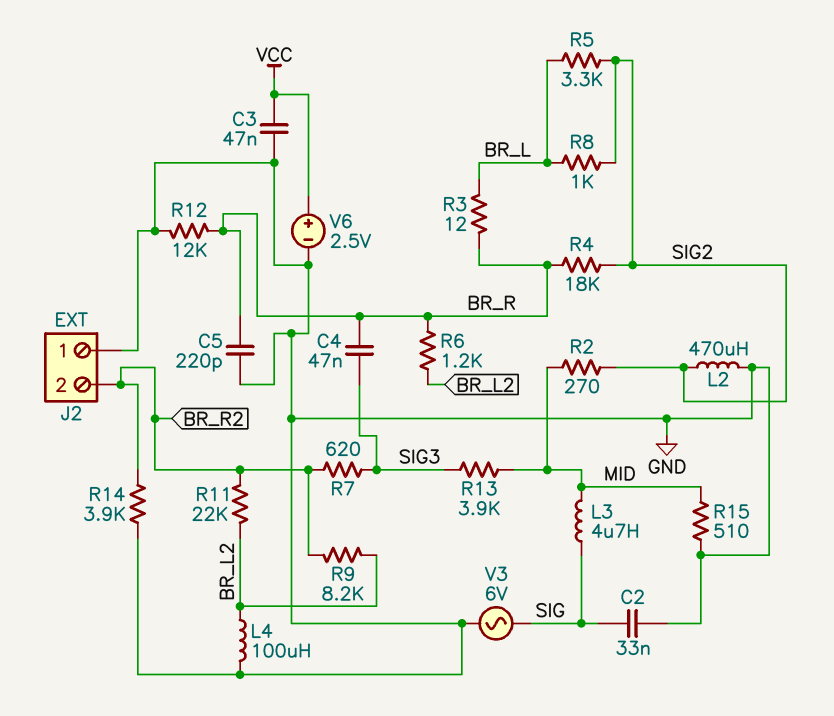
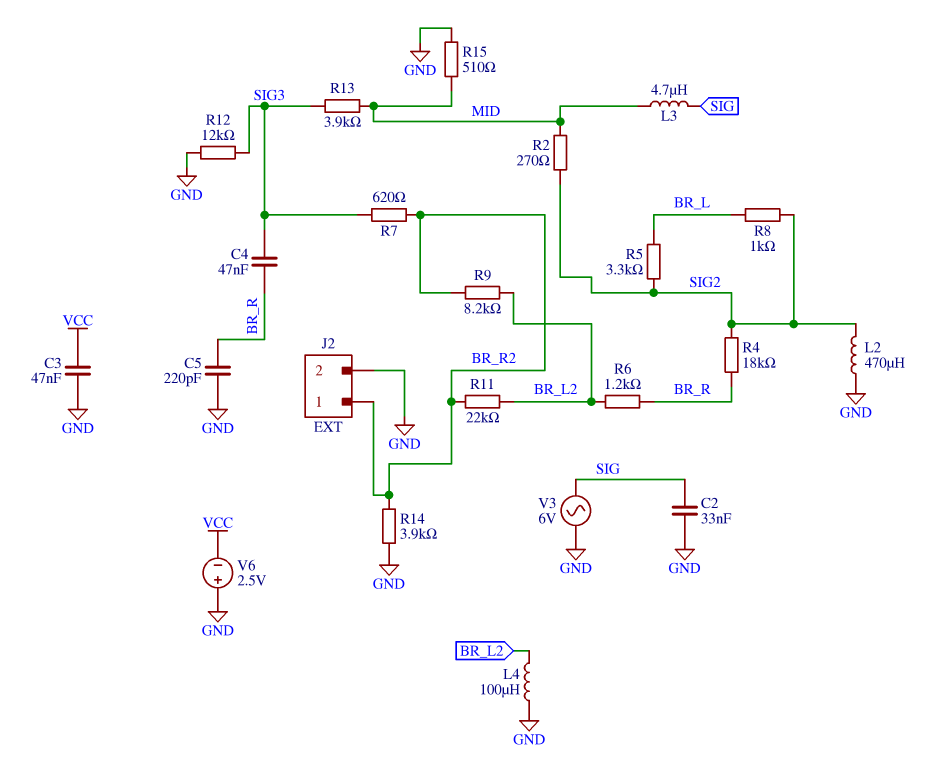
J2 pin 1: GND -> BR_R2
J2 pin 2: BR_R2 -> GND
R3: 12 (BR_L, BR_R) -> none
R12: 12k (BR_R, GND) -> 12k (GND, SIG3)
V6: 2.5V (plus VCC, minus GND) -> 2.5V (plus GND, minus VCC)

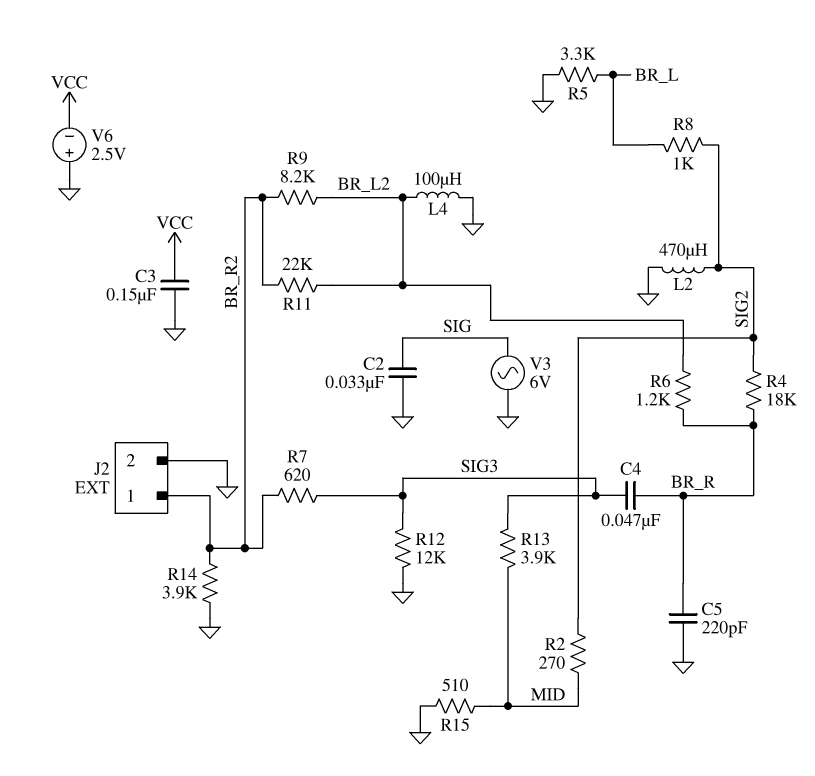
C3: 47nF (GND, VCC) -> 150nF (GND, VCC)
L3: 4.7uH (MID, SIG) -> none
R5: 3.3k (BR_L, SIG2) -> 3.3k (BR_L, GND)

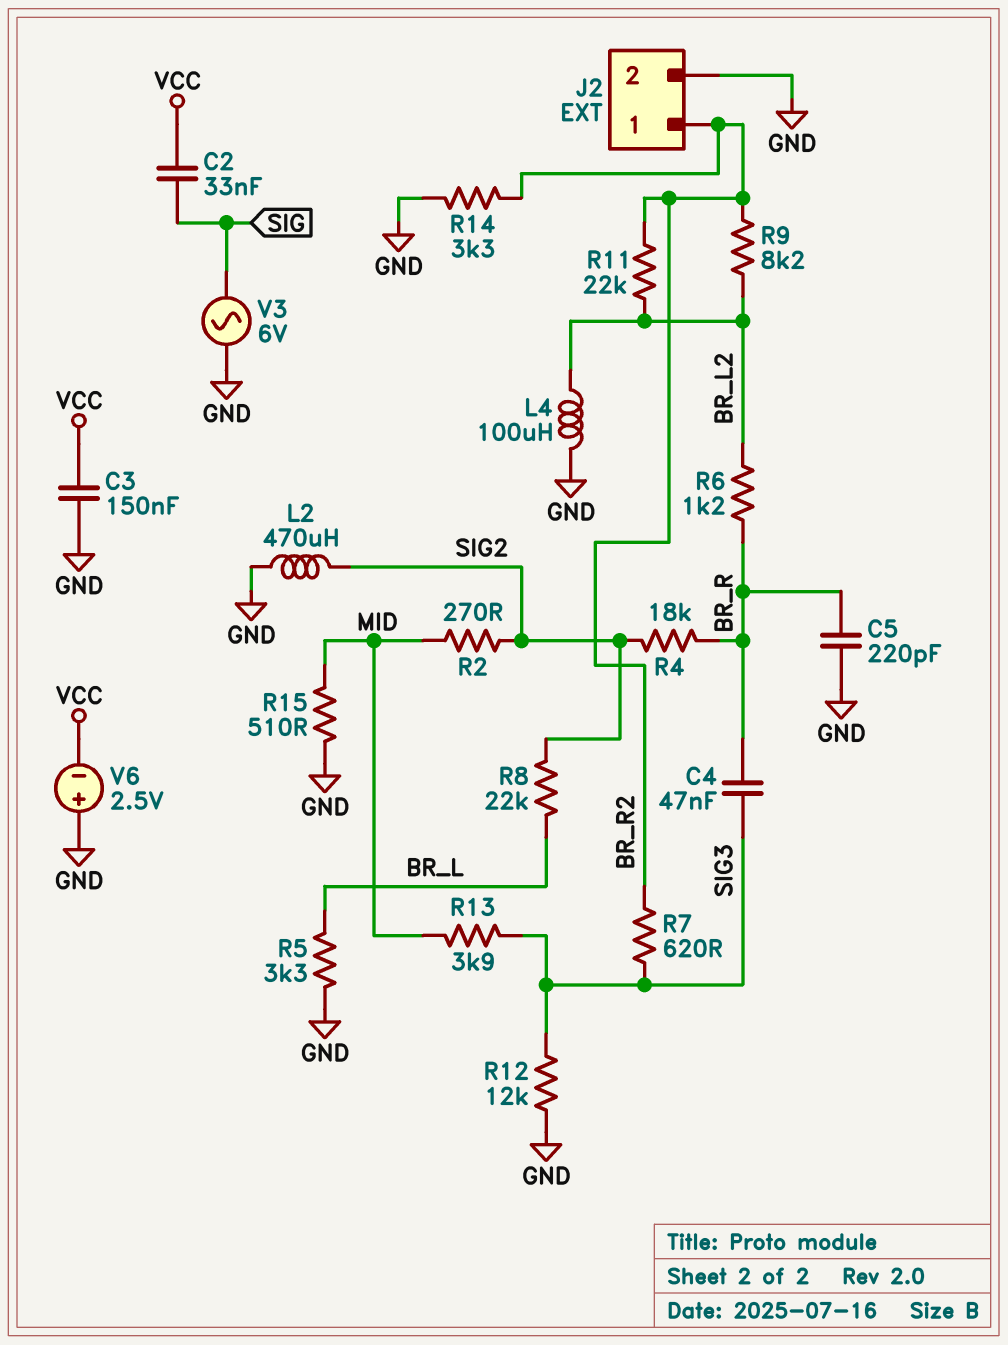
C2: 33nF (GND, SIG) -> 33nF (SIG, VCC)
R8: 1k (BR_L, SIG2) -> 22k (BR_L, SIG2)
R14: 3.9k (BR_R2, GND) -> 3.3k (BR_R2, GND)

